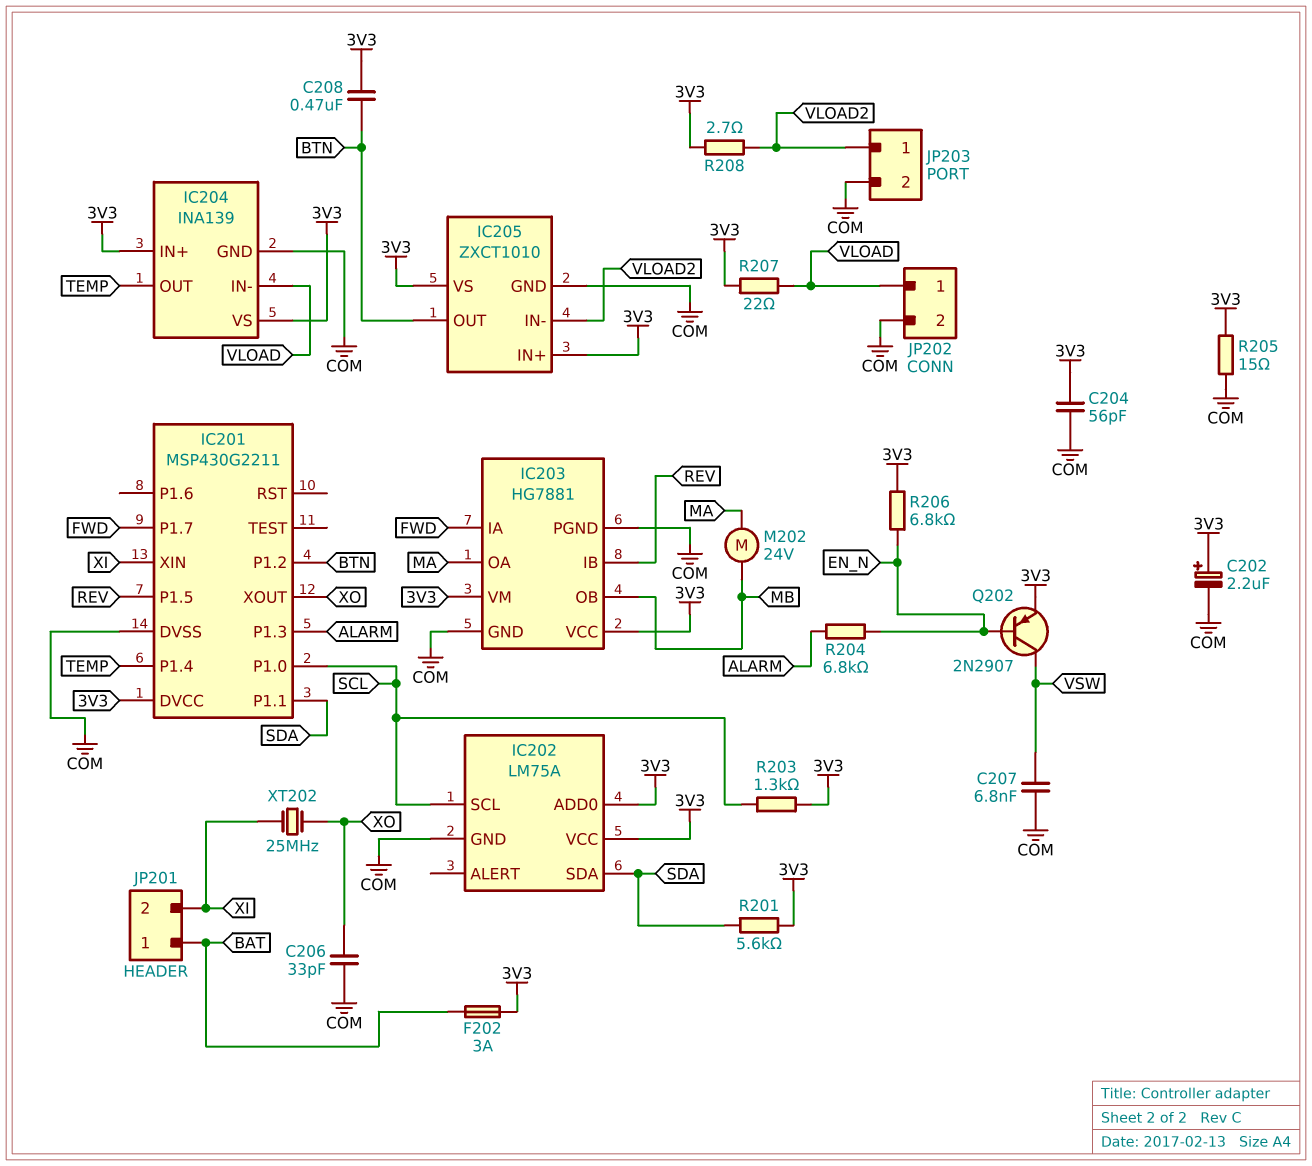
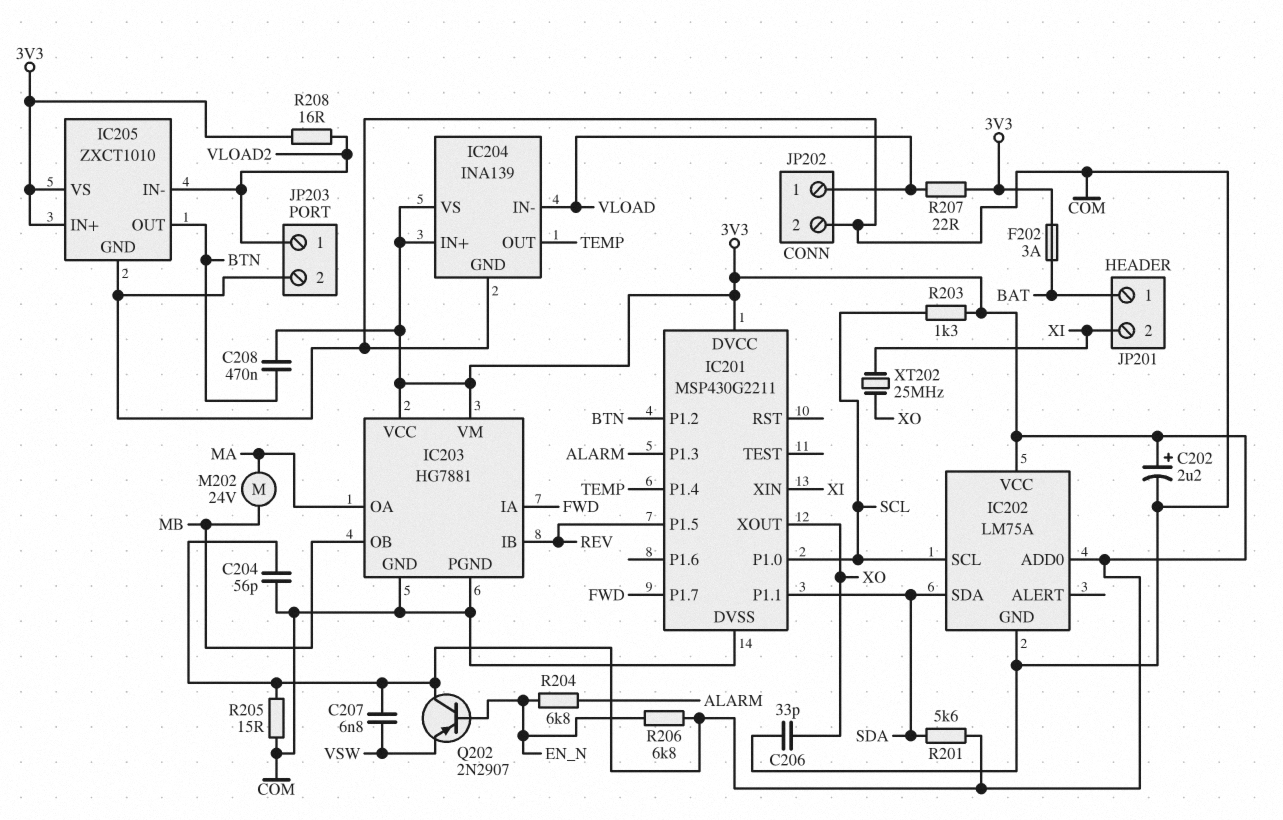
C207: 6.8nF (COM, VSW) -> 6.8nF (3V3, VSW)
Q202: PNP 2N2907 (B EN_N, C VSW, E 3V3) -> PNP 2N2907 (B EN_N, C 3V3, E VSW)
R208: 2.7 (3V3, VLOAD2) -> 16 (3V3, VLOAD2)

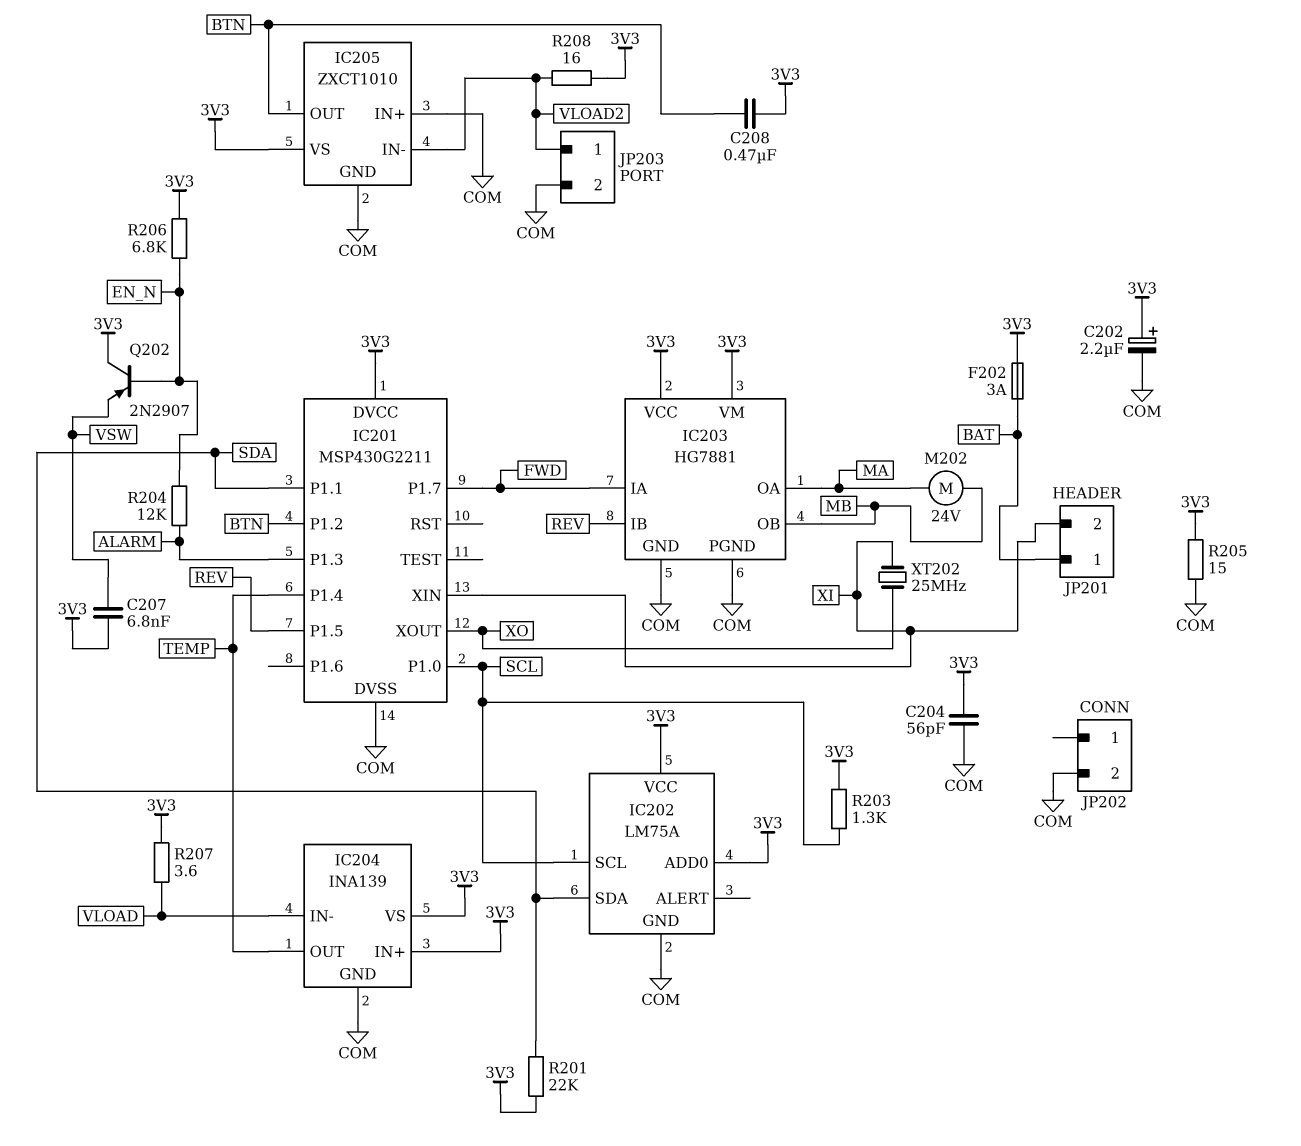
C206: 33pF (COM, XO) -> none
IC205 pin IN+: 3V3 -> COM
JP202 pin 1: VLOAD -> none
R201: 5.6k (3V3, SDA) -> 22k (3V3, SDA)
R204: 6.8k (ALARM, EN_N) -> 12k (ALARM, EN_N)
R207: 22 (3V3, VLOAD) -> 3.6 (3V3, VLOAD)

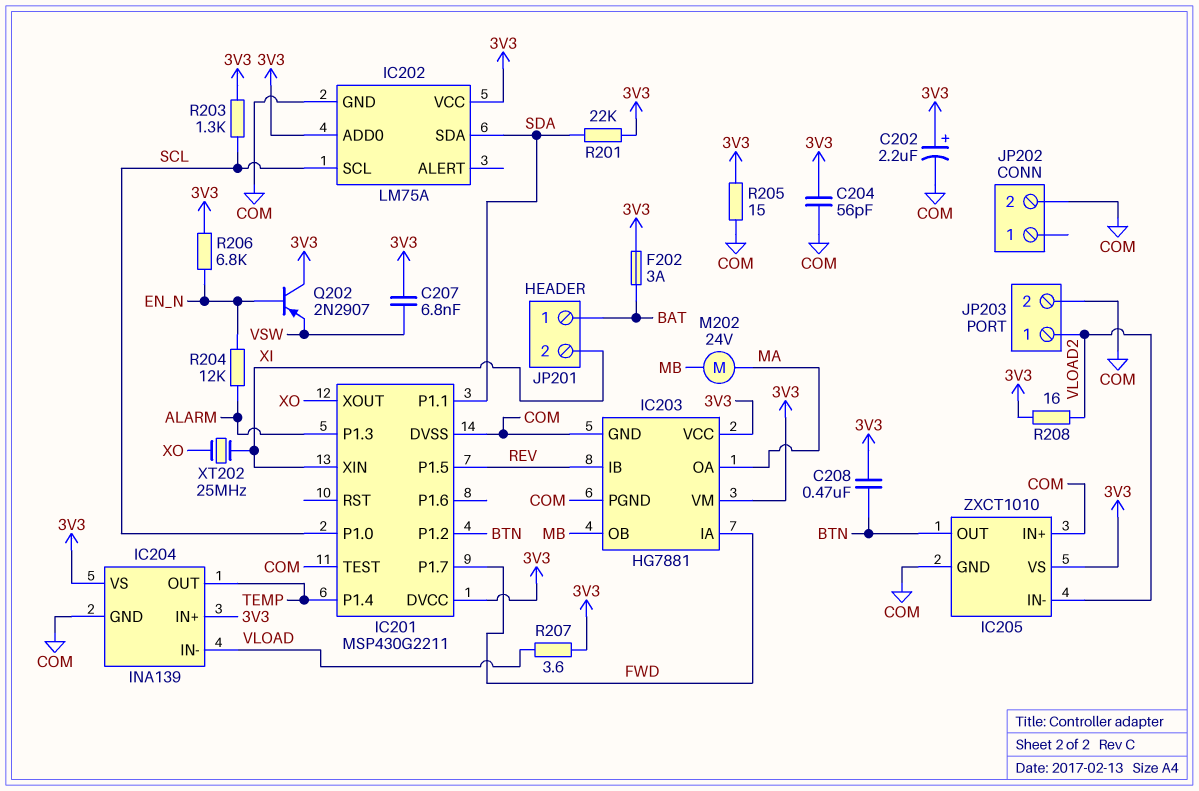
IC201 pin TEST: none -> COM

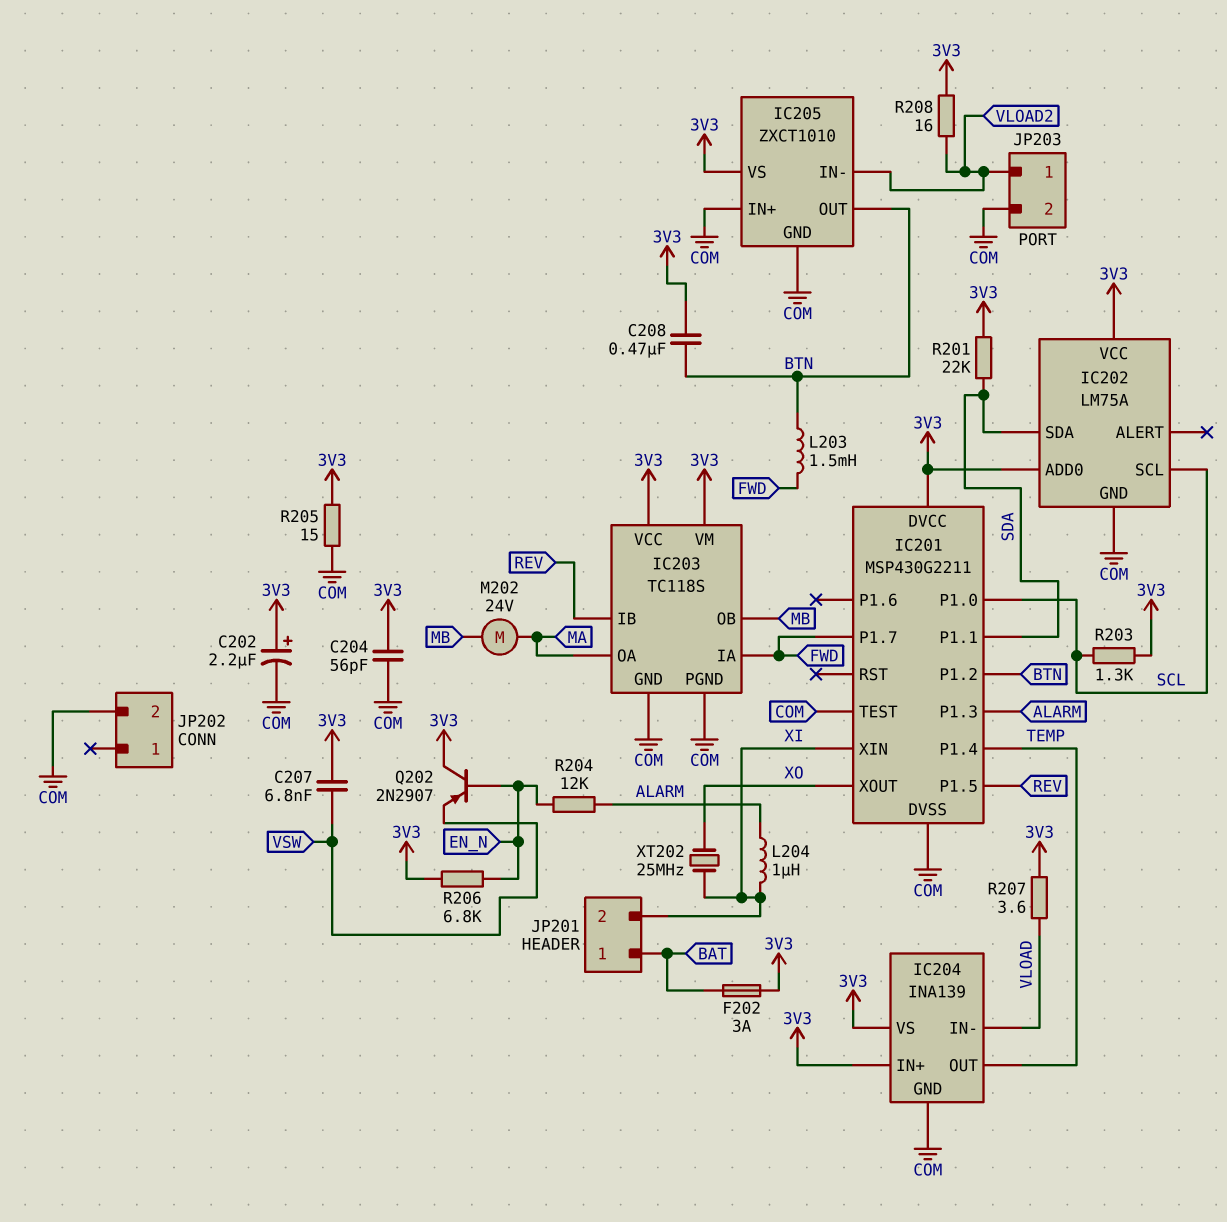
IC203: HG7881 -> TC118S
L203: none -> 1.5mH (BTN, FWD)
L204: none -> 1uH (ALARM, XI)

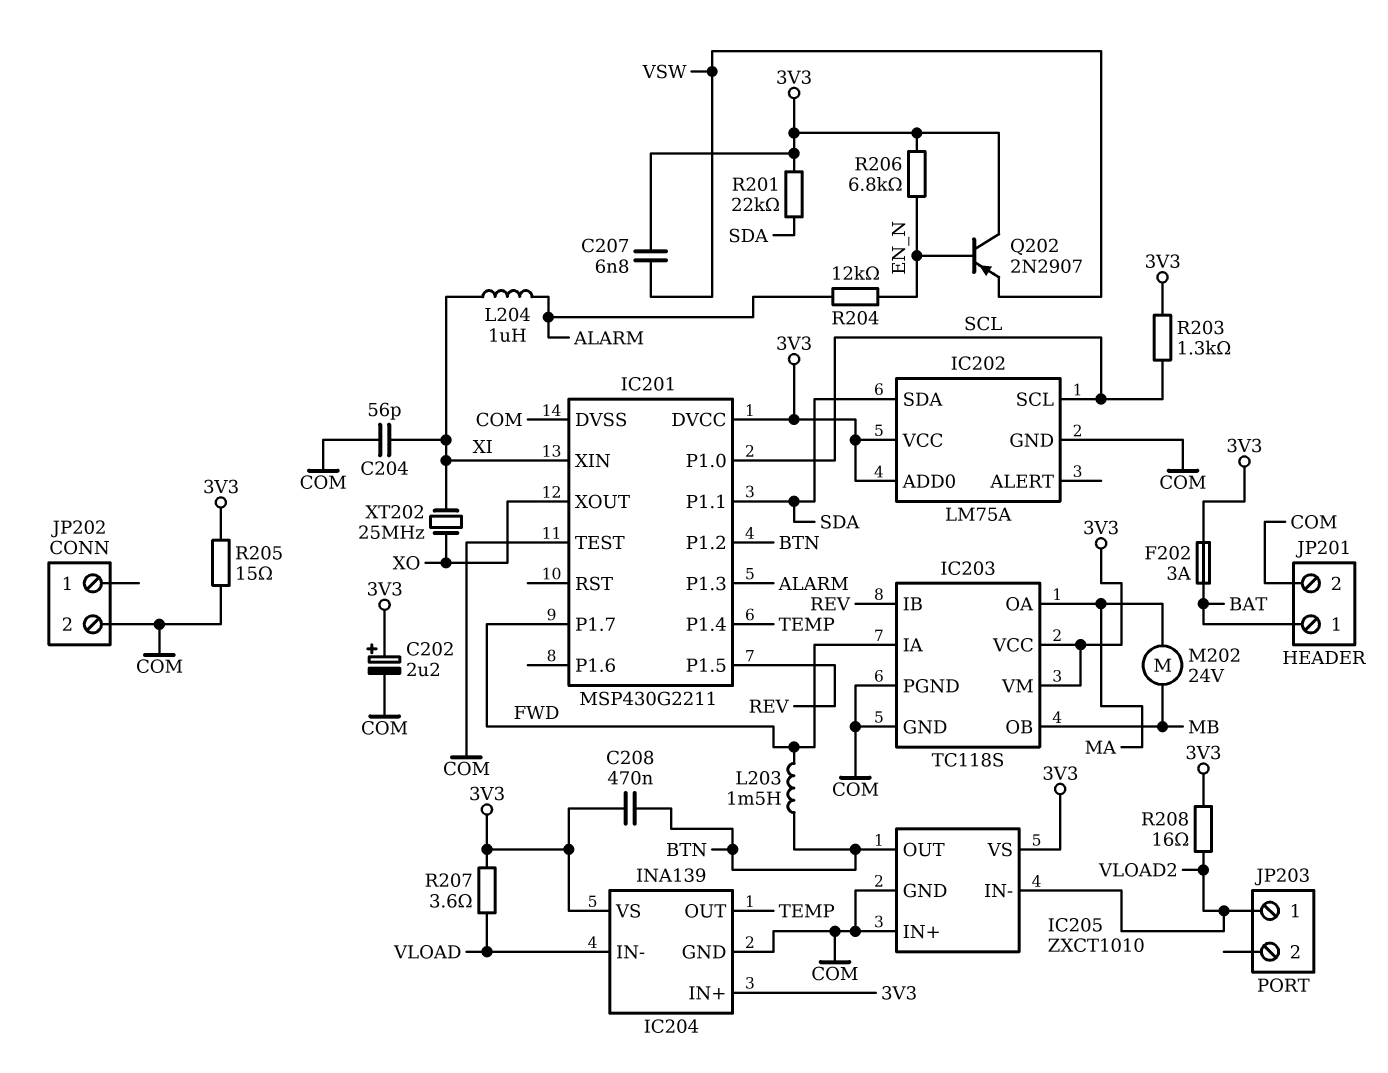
C204: 56pF (3V3, COM) -> 56pF (COM, XI)
JP201 pin 2: XI -> COM
JP203 pin 2: COM -> none

